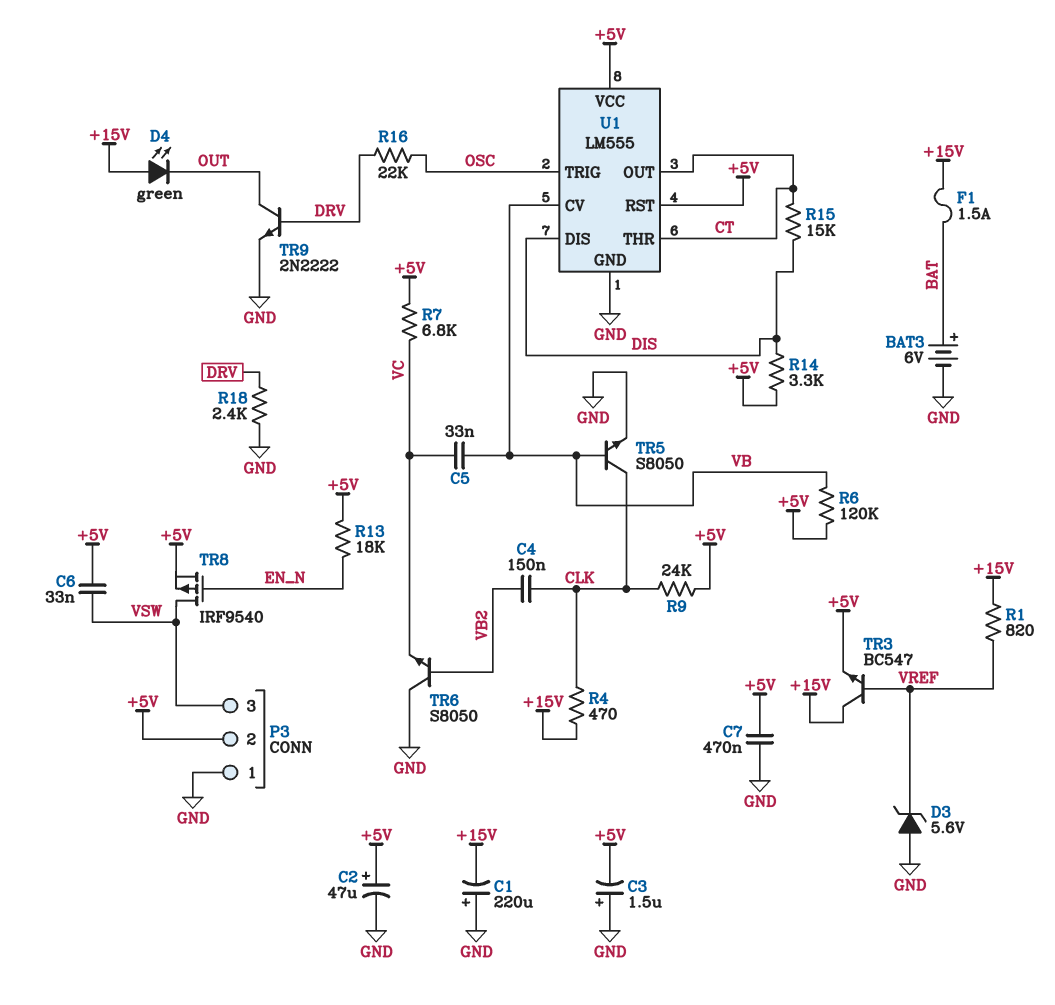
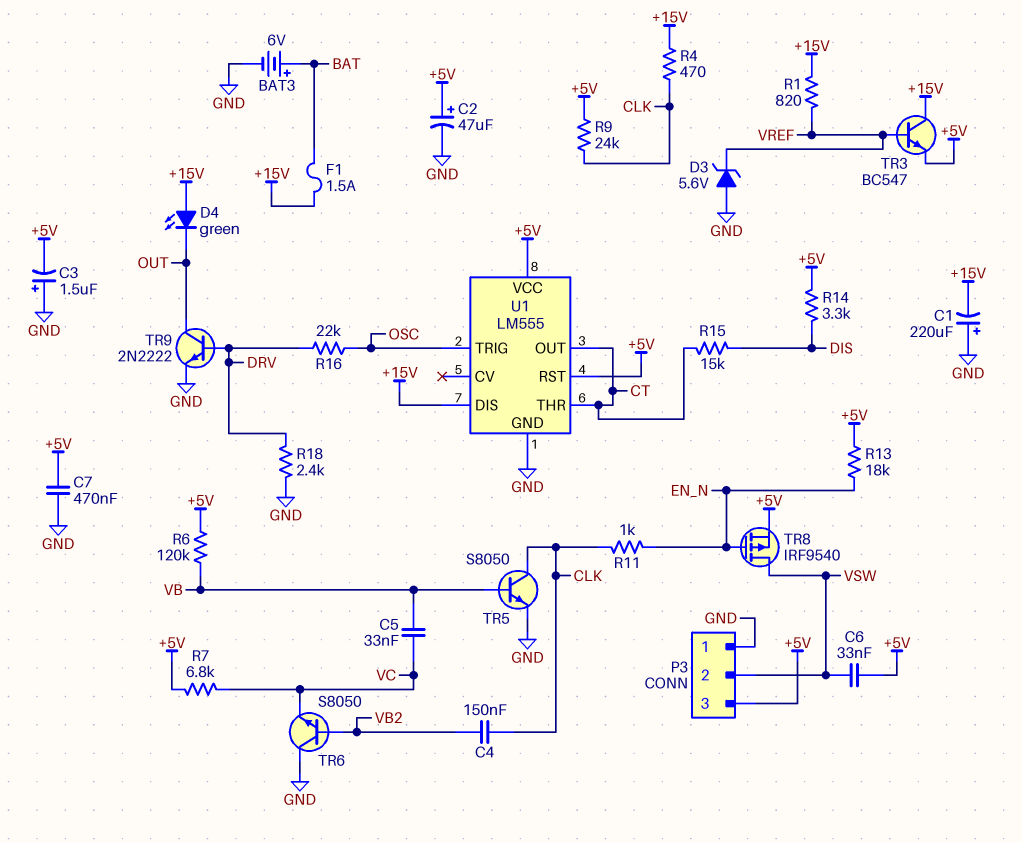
P3 pin 2: +5V -> VSW
P3 pin 3: VSW -> +5V
R11: none -> 1k (CLK, EN_N)
U1 pin CV: VB -> none
U1 pin DIS: DIS -> +15V

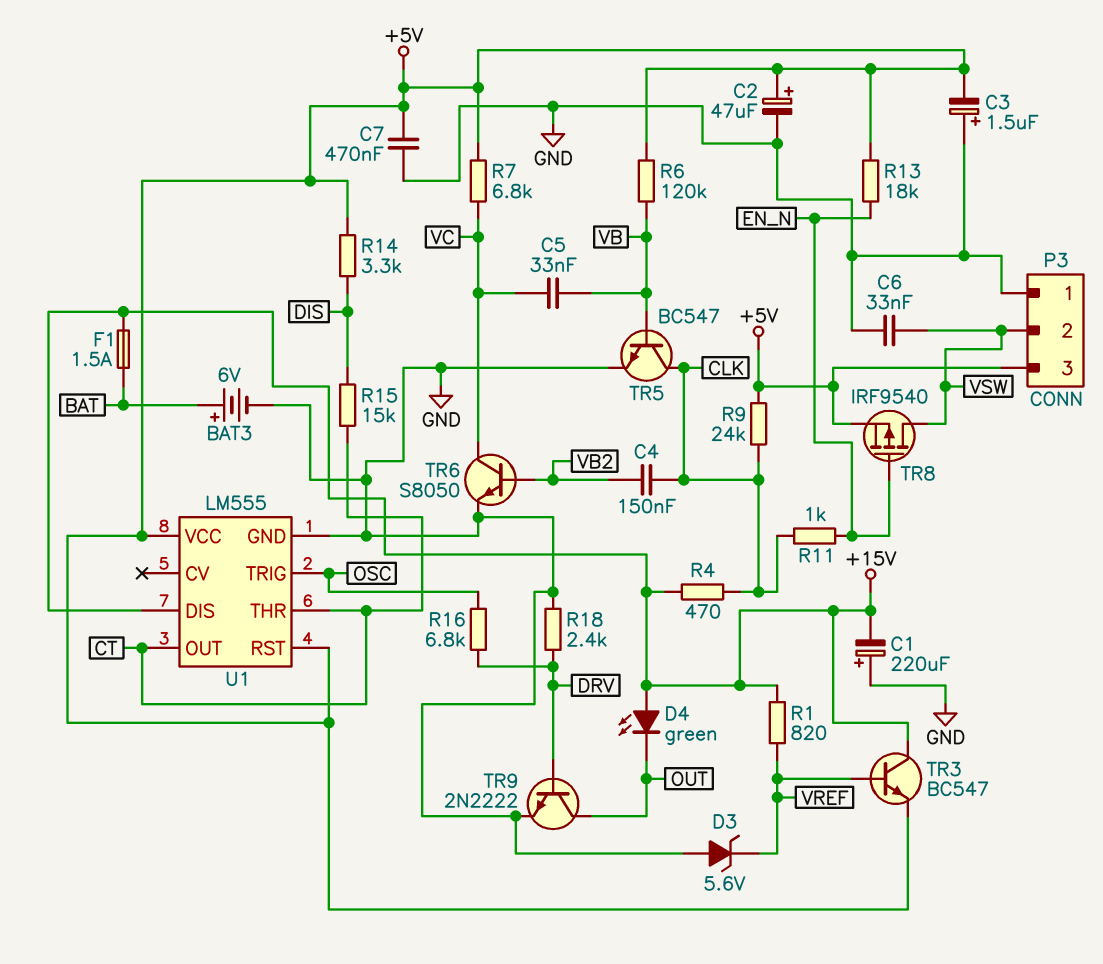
C6: 33nF (+5V, VSW) -> 33nF (GND, VSW)
R16: 22k (DRV, OSC) -> 6.8k (DRV, OSC)
TR5: NPN S8050 (B VB, C CLK, E GND) -> NPN BC547 (B VB, C CLK, E GND)
TR6: NPN S8050 (B VB2, C GND, E VC) -> NPN S8050 (B VB2, C VC, E GND)

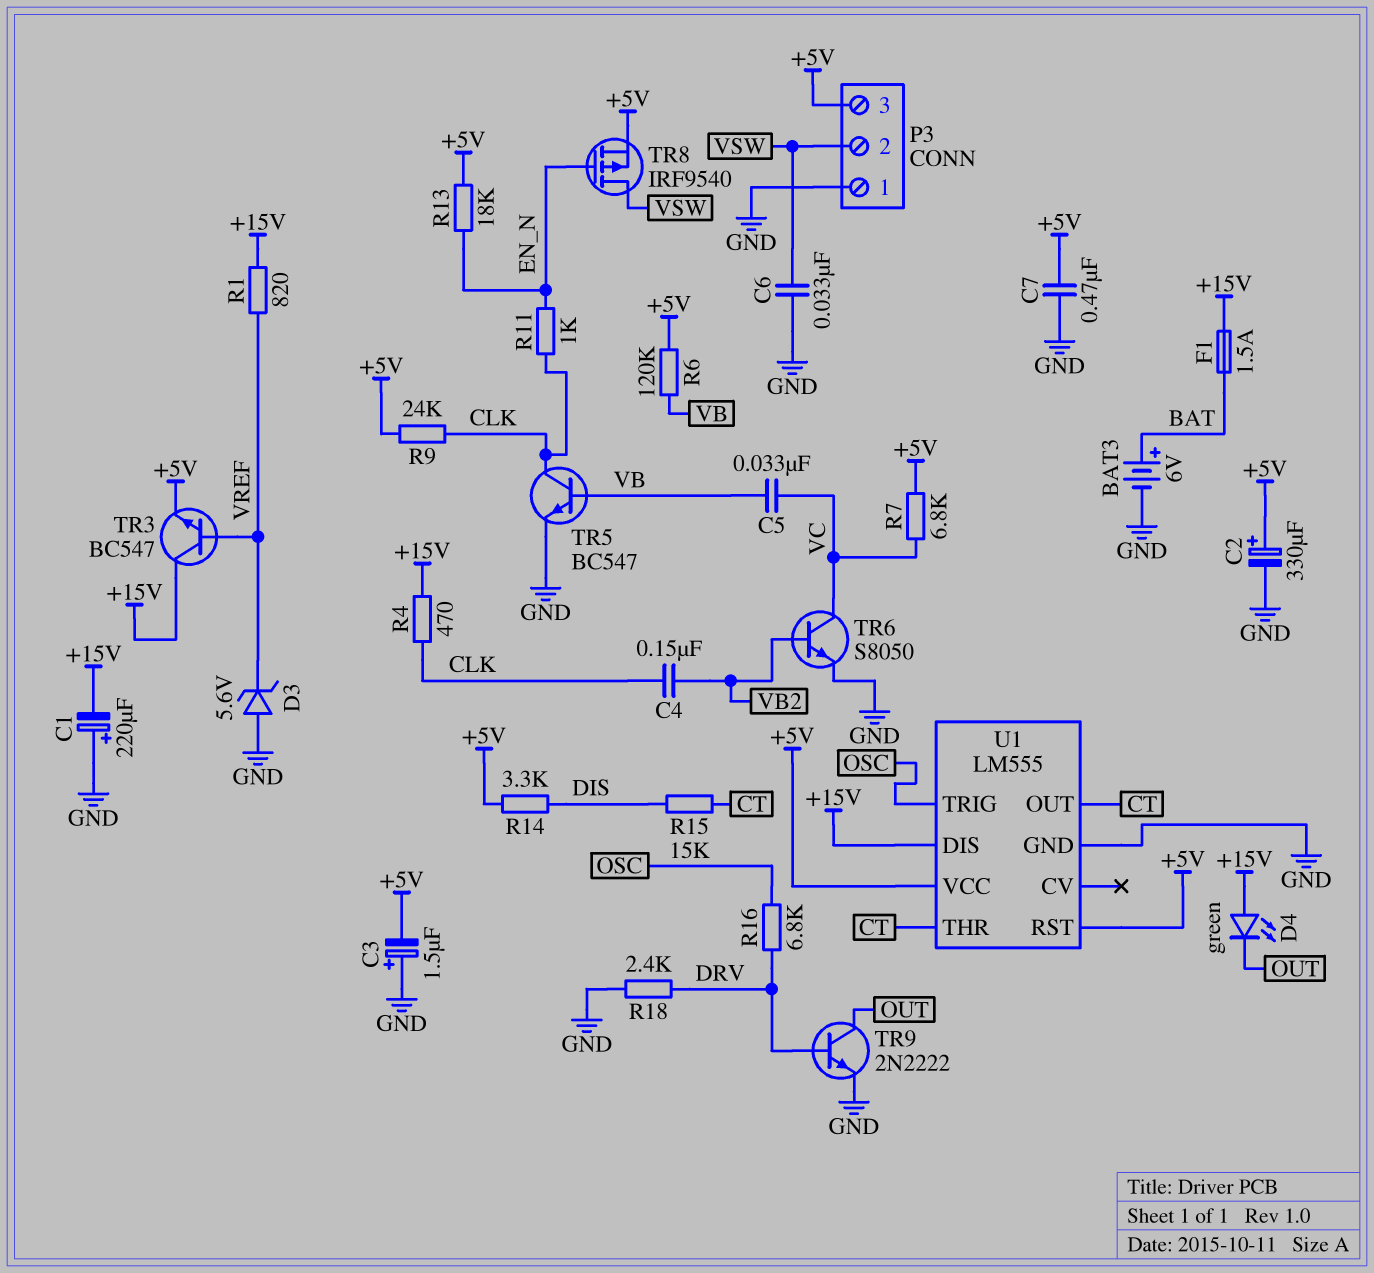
C2: 47uF (plus +5V, minus GND) -> 330uF (plus +5V, minus GND)

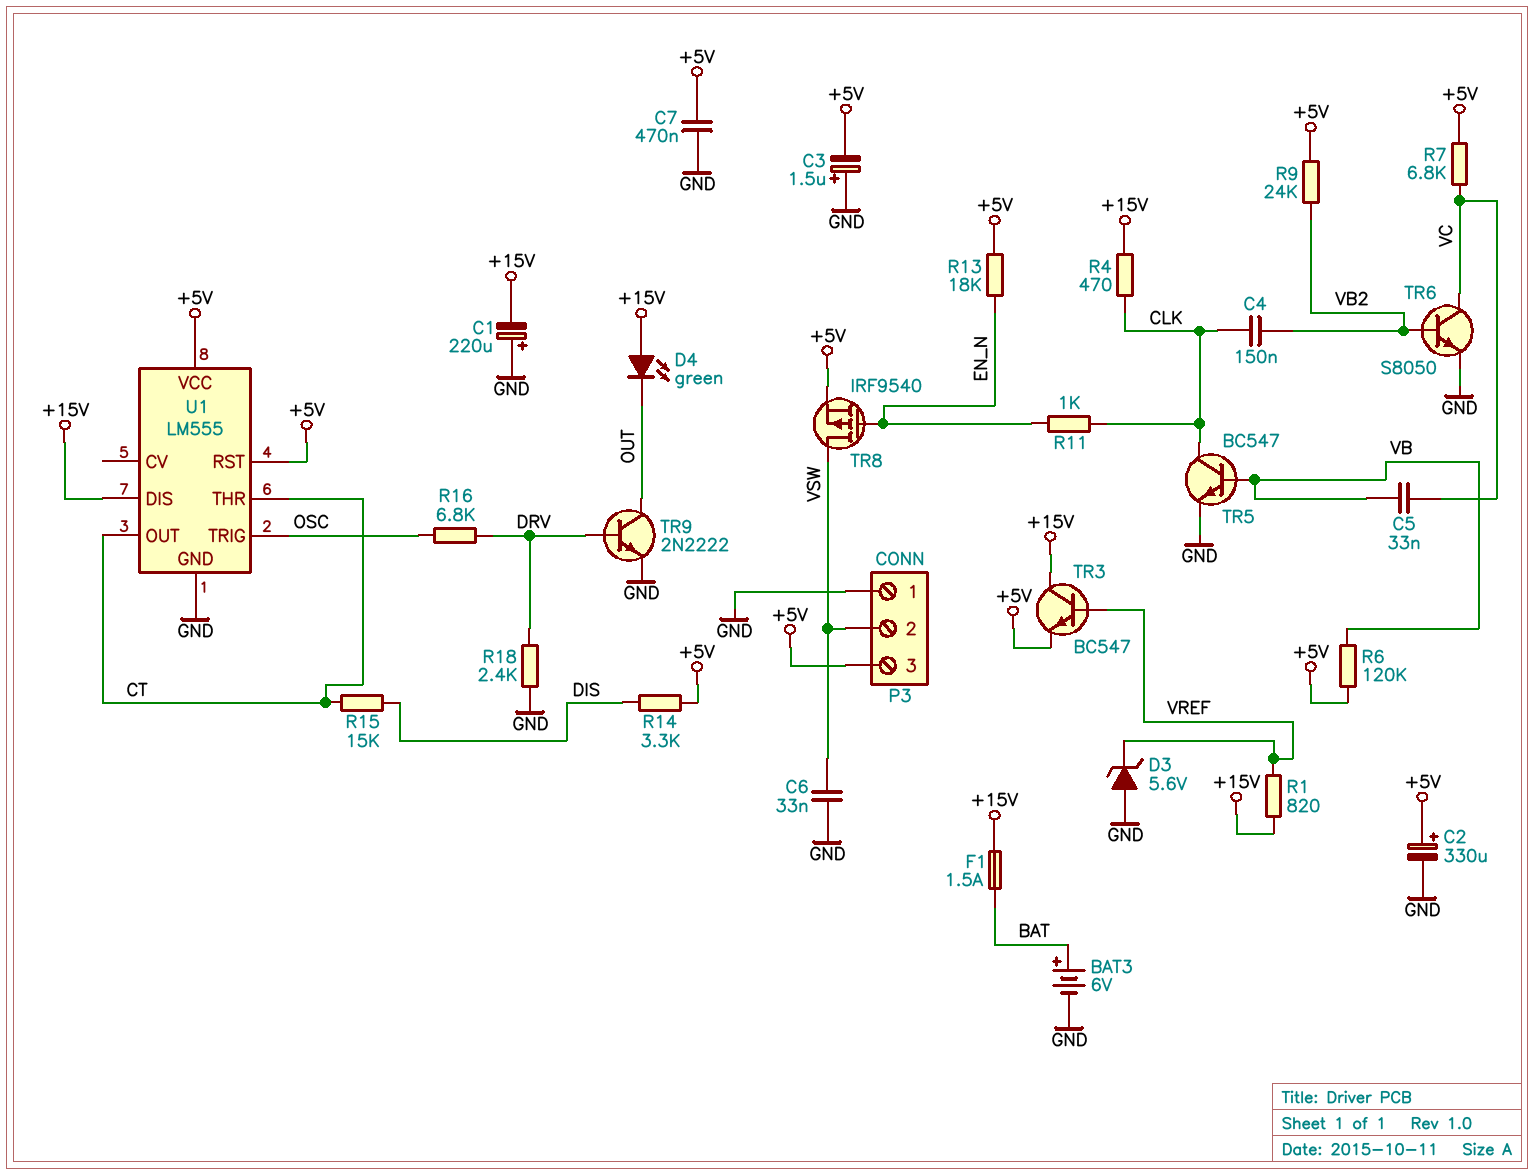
R9: 24k (+5V, CLK) -> 24k (+5V, VB2)

